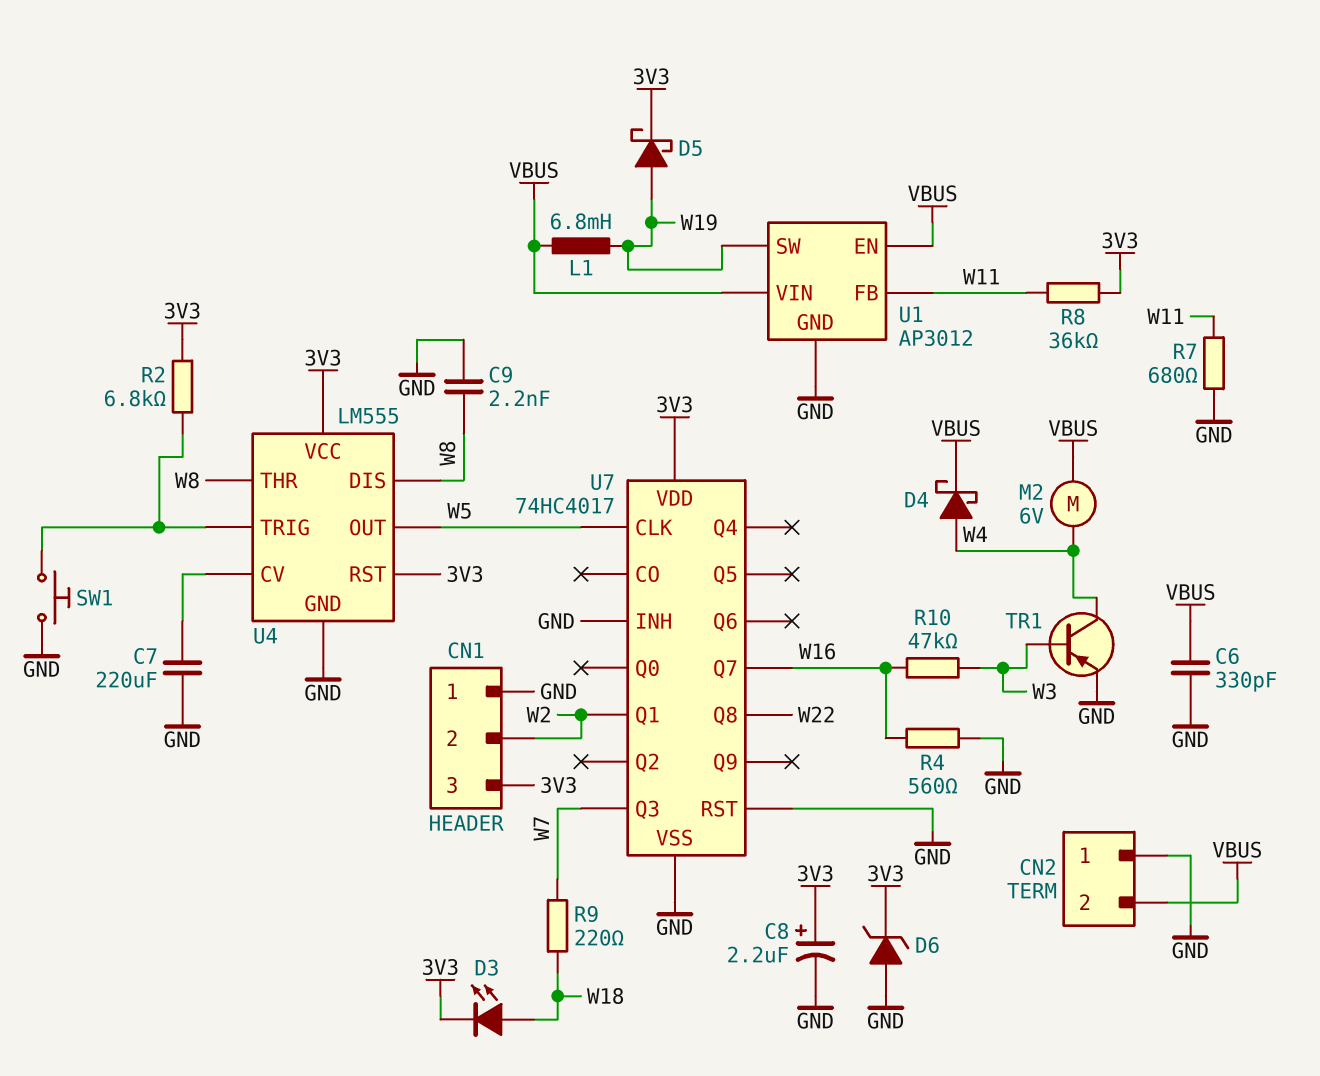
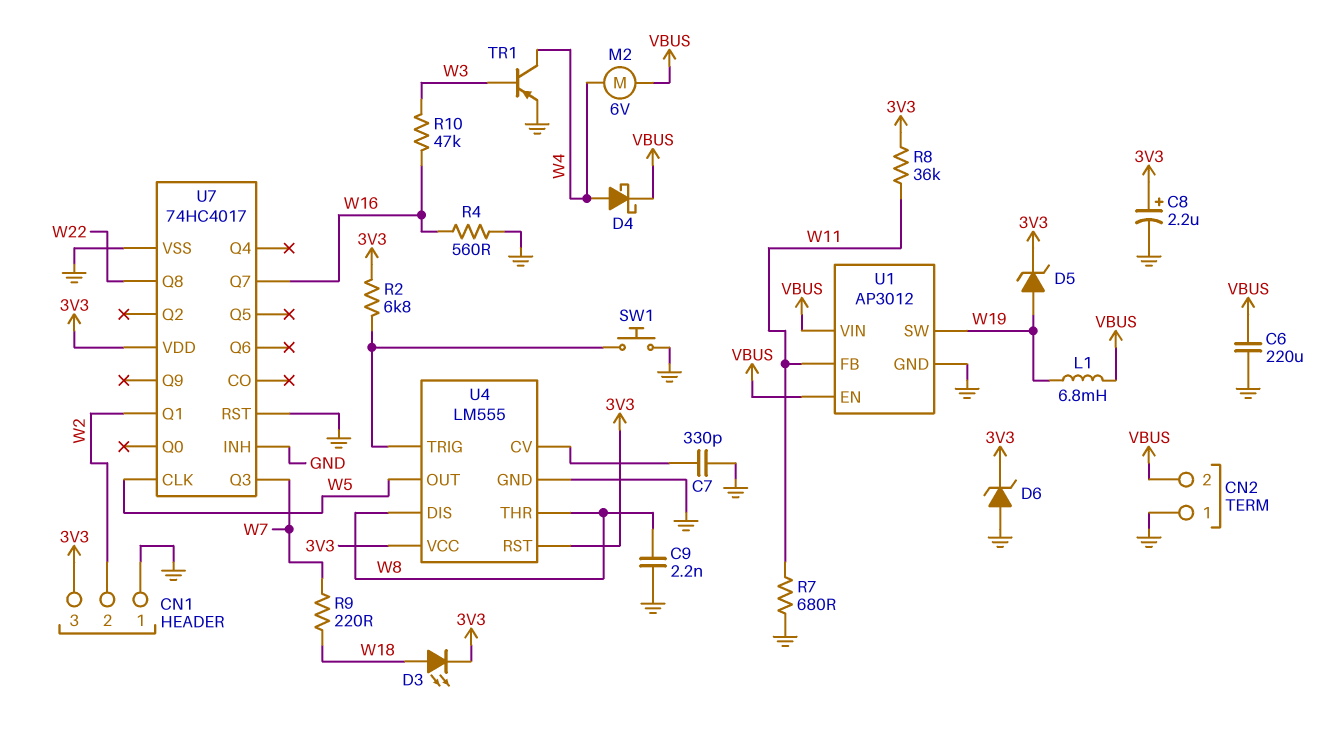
C6: 330pF (GND, VBUS) -> 220uF (GND, VBUS)
C7: 220uF (GND, U4/CV) -> 330pF (GND, U4/CV)
D5: schottky (A W19, K 3V3) -> zener (A W19, K 3V3)

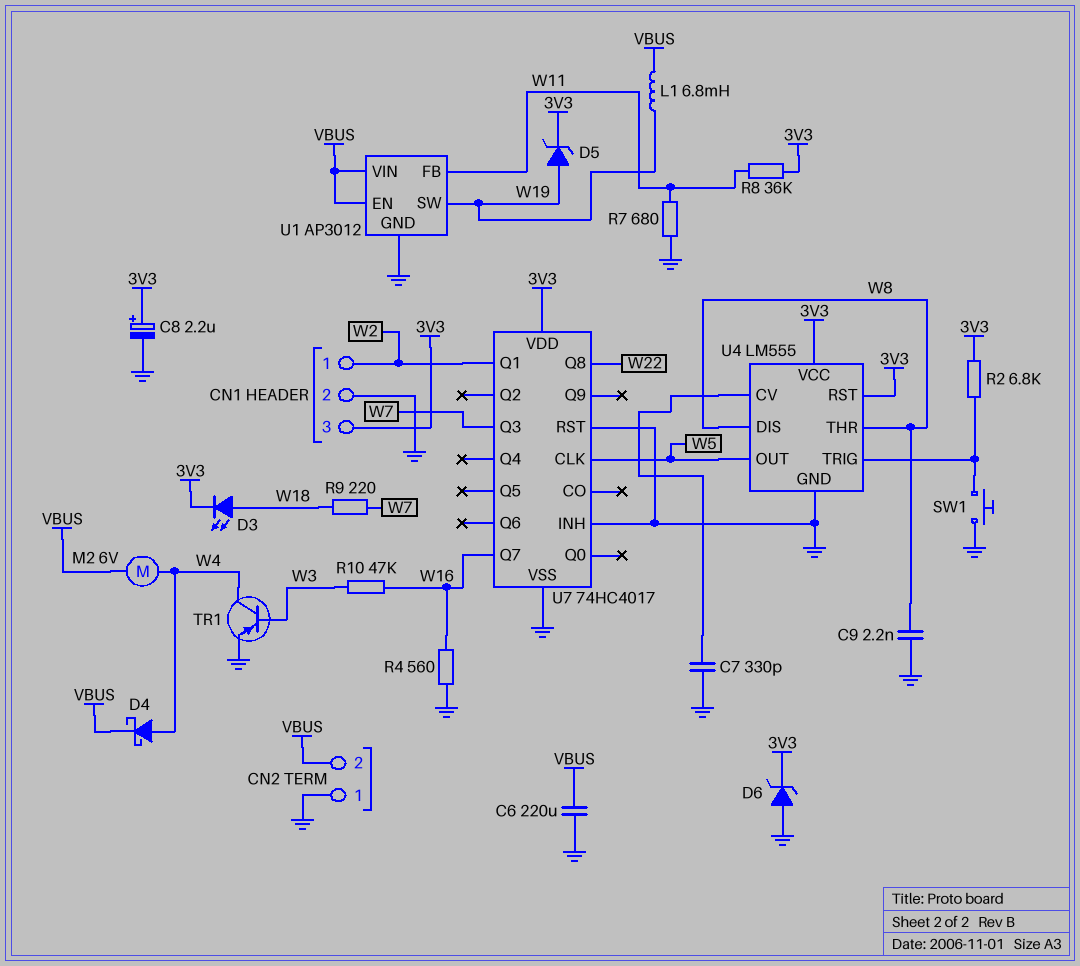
CN1 pin 1: GND -> W2
CN1 pin 2: W2 -> GND

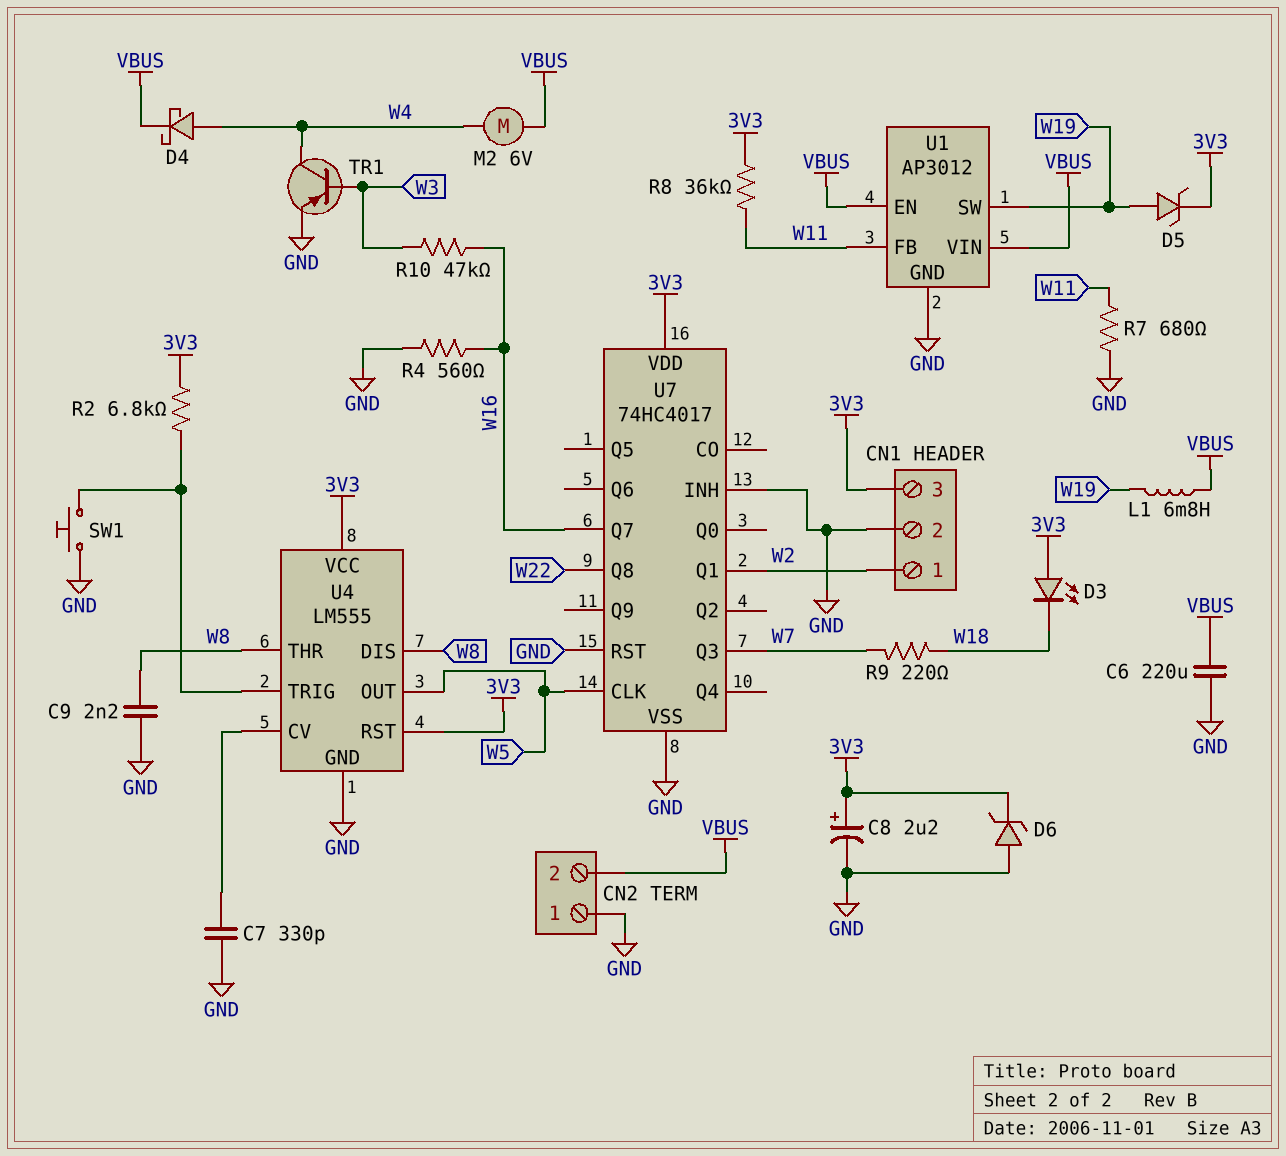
D3: LED (A W18, K 3V3) -> LED (A 3V3, K W18)

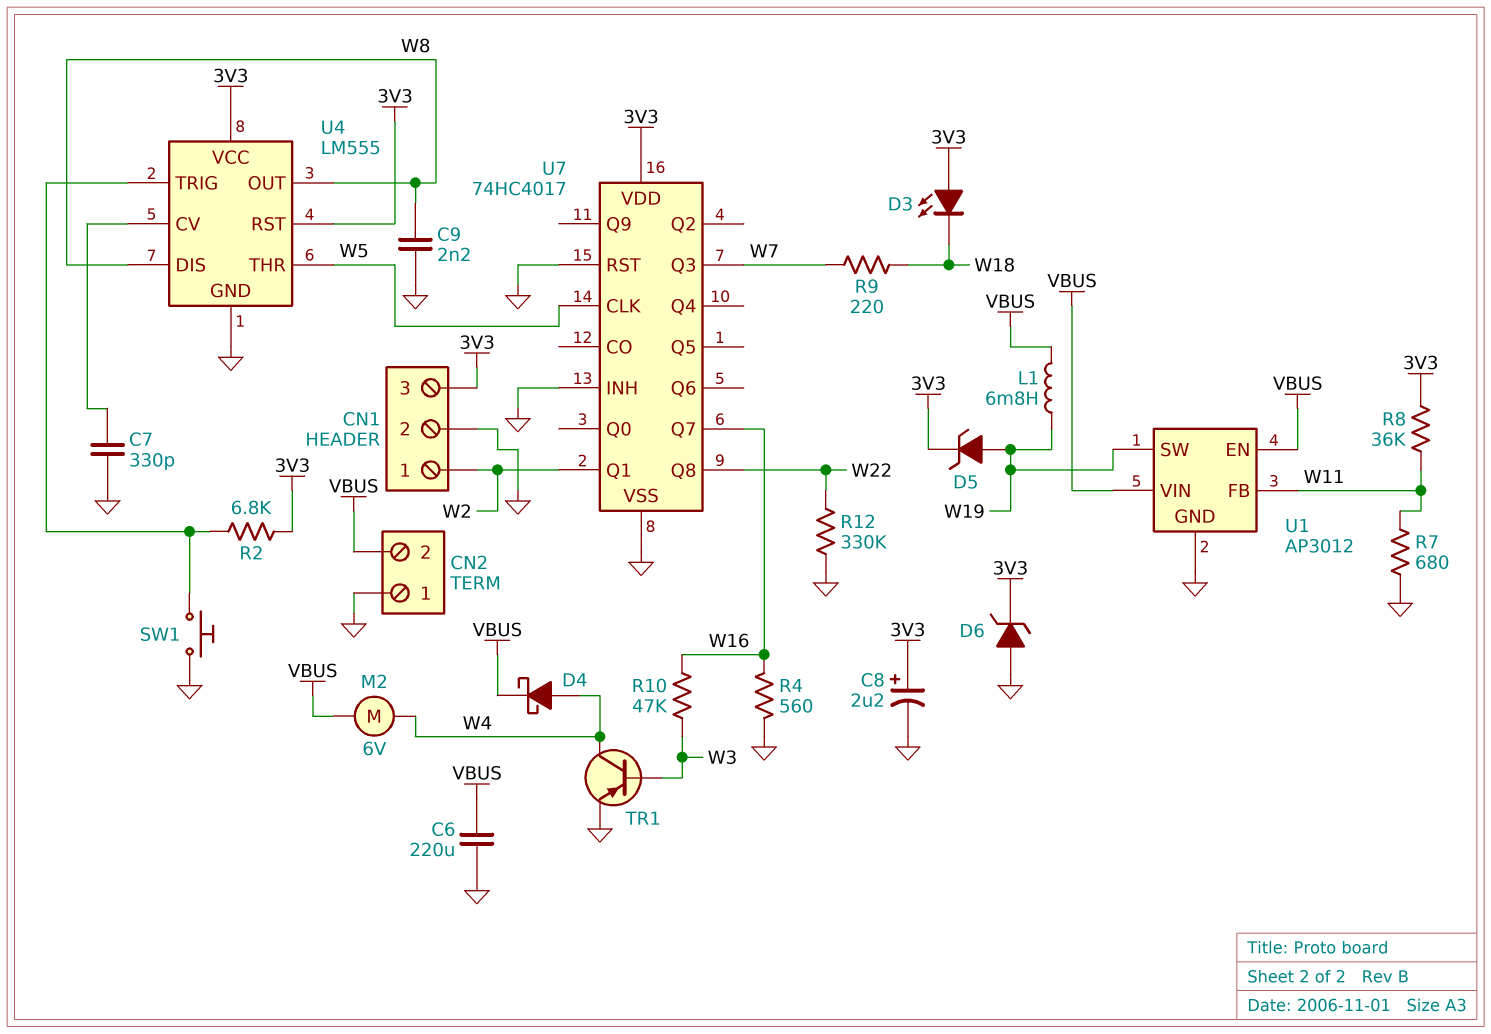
R12: none -> 330k (GND, W22)
U4 pin OUT: W5 -> W8
U4 pin THR: W8 -> W5

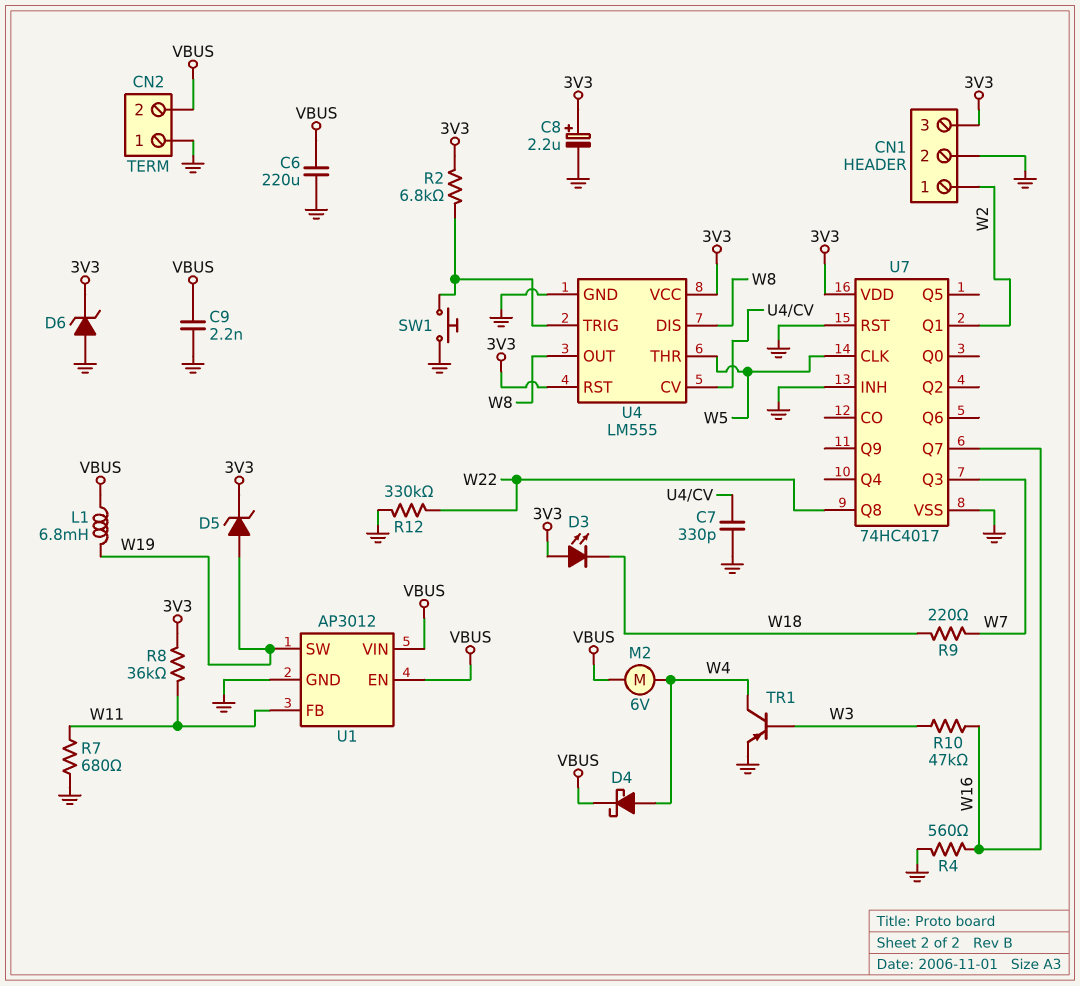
C9: 2.2nF (GND, W8) -> 2.2nF (GND, VBUS)

